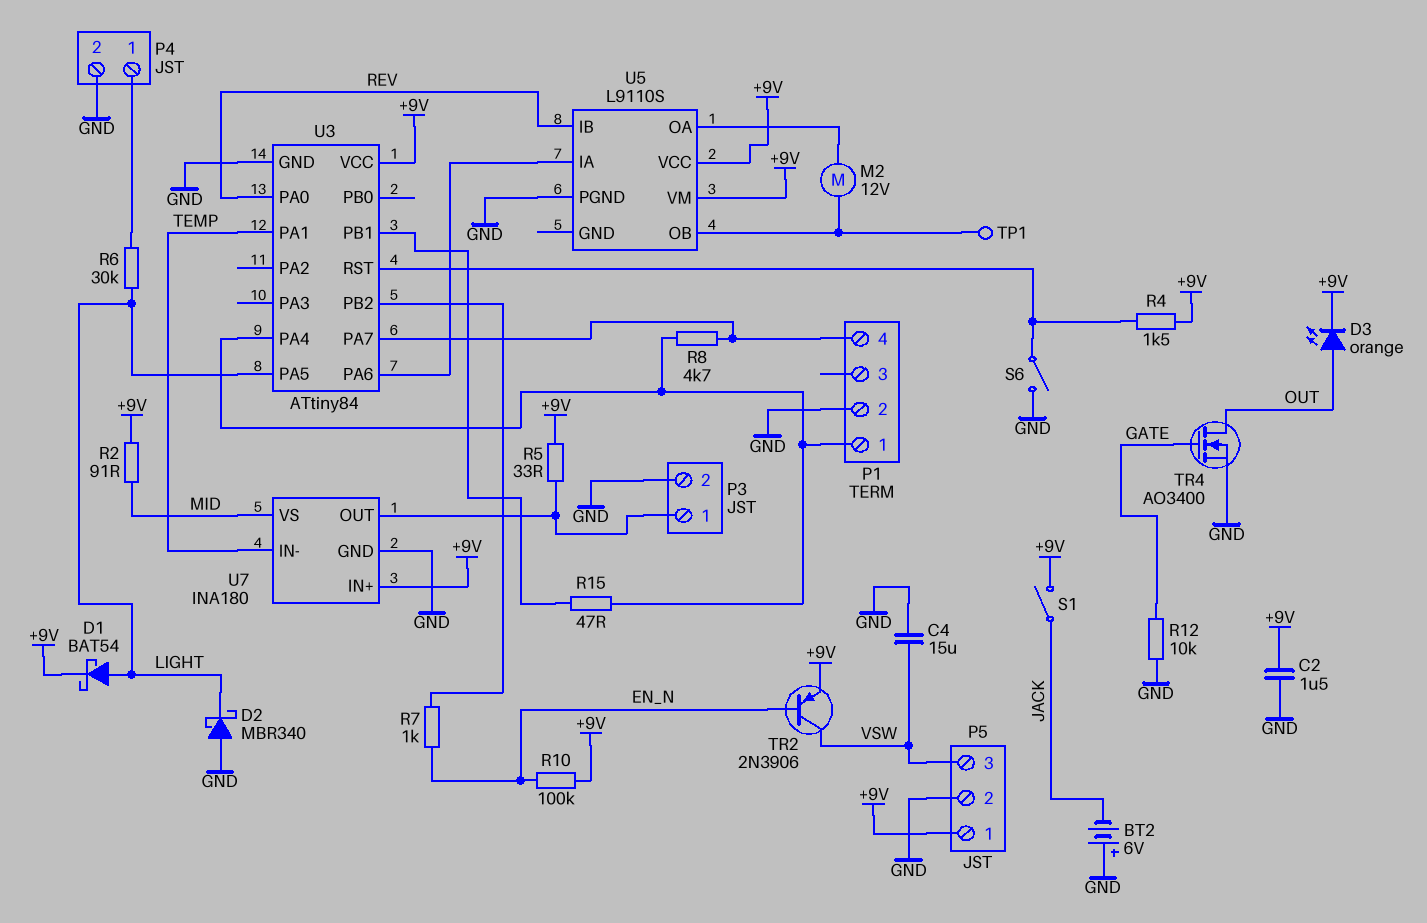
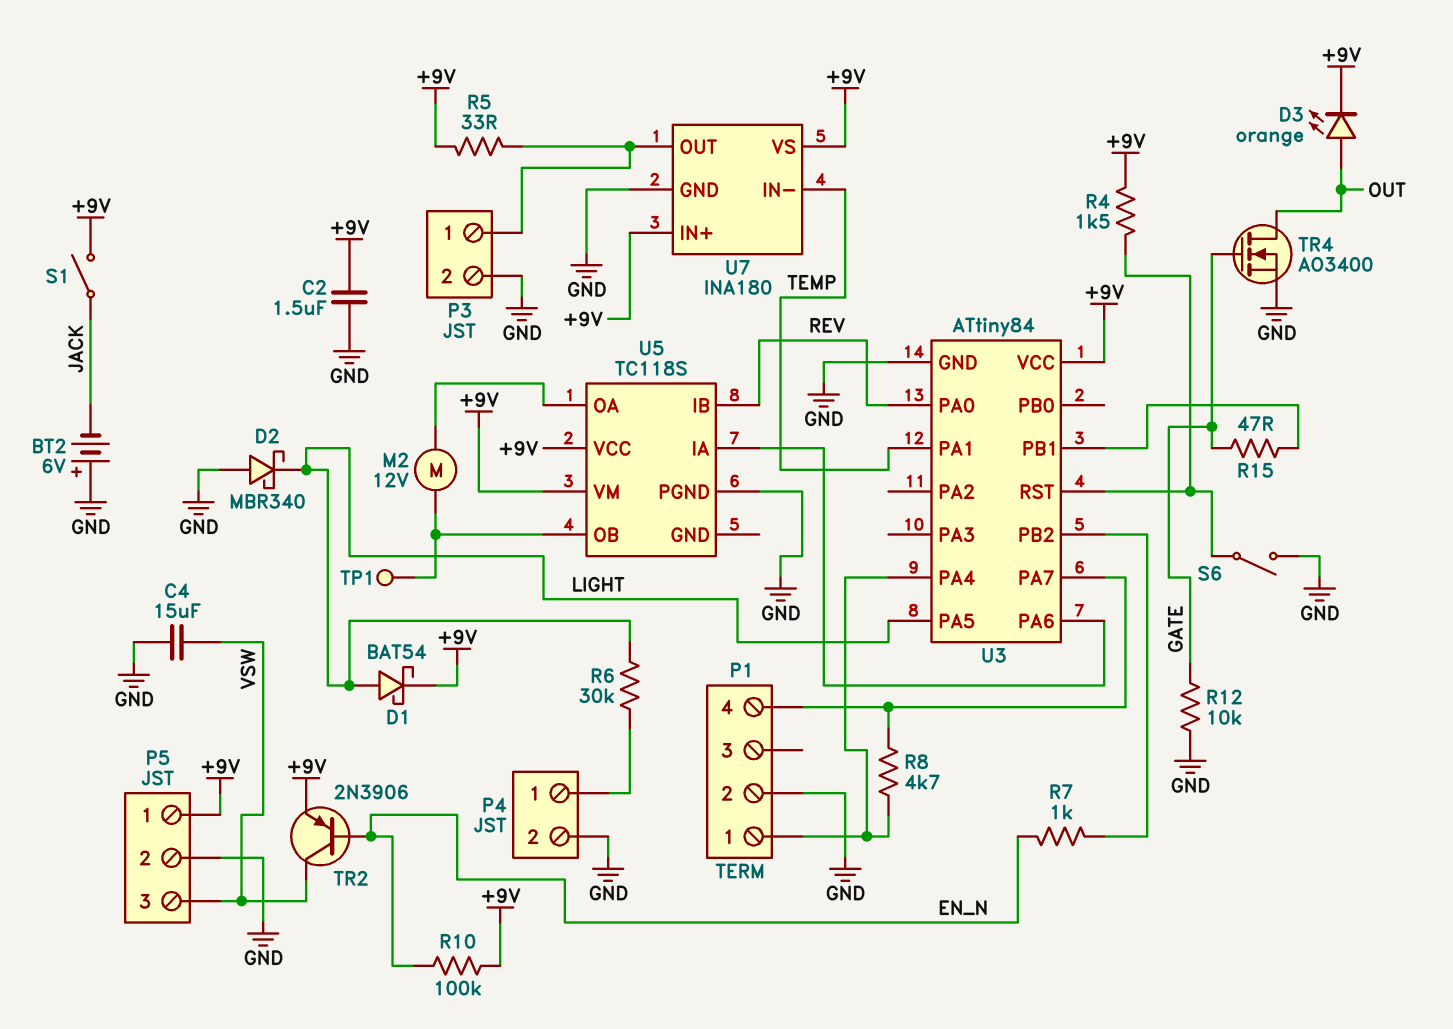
R2: 91 (+9V, MID) -> none
R15: 47 (P1/1, U3/PB1) -> 47 (GATE, U3/PB1)
U5: L9110S -> TC118S
U7 pin VS: MID -> +9V

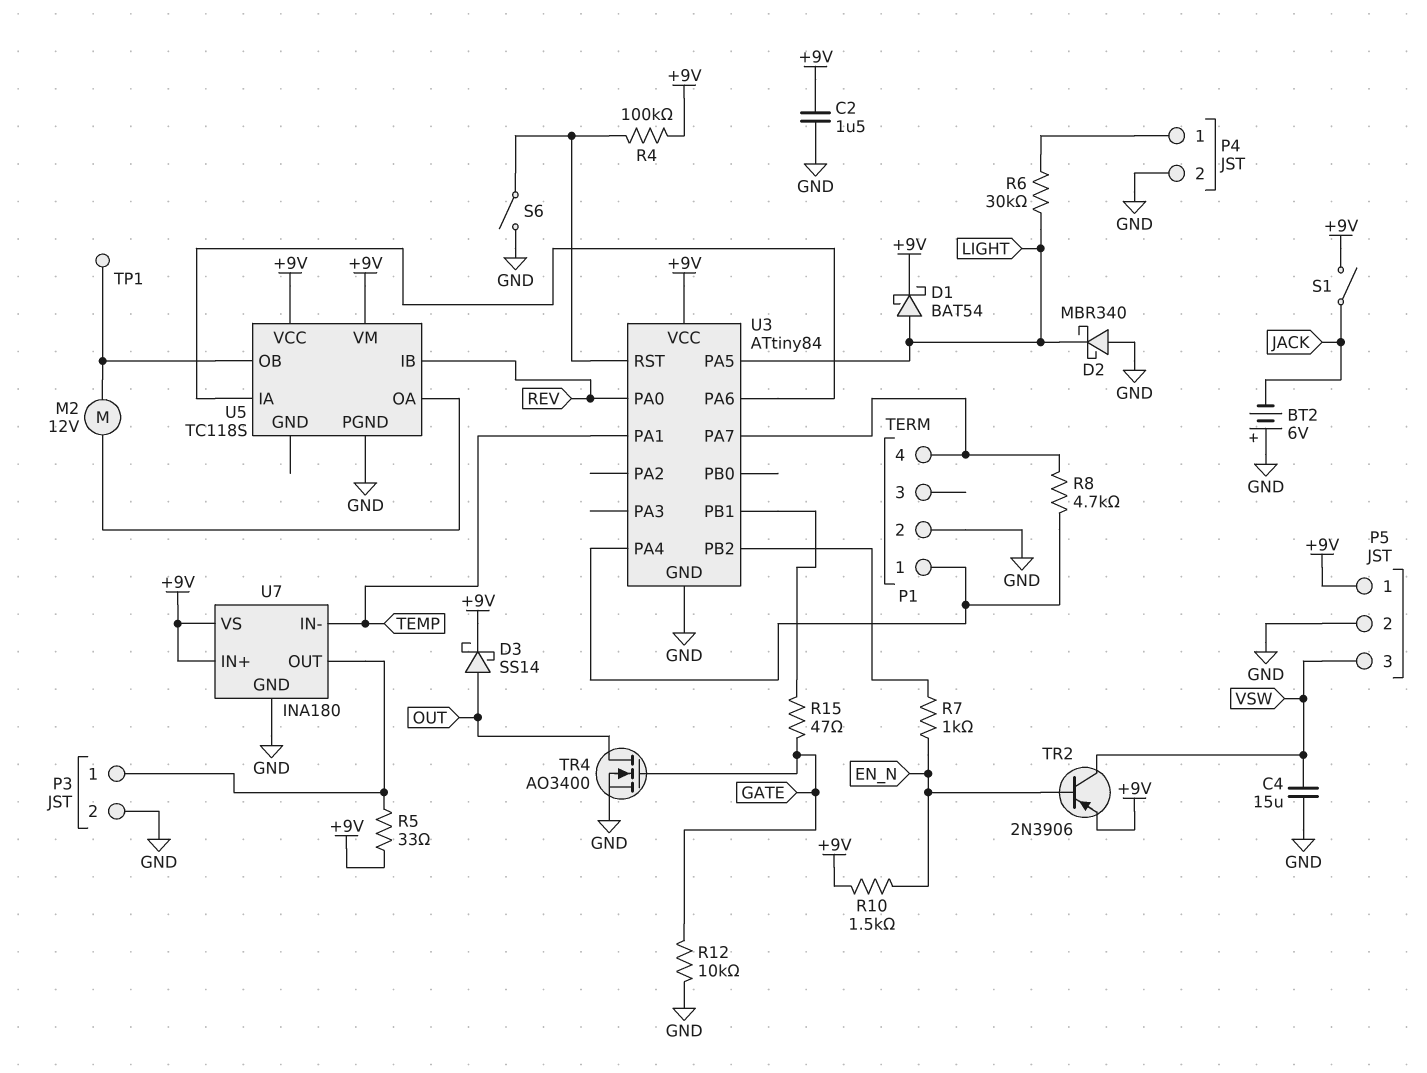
D3: LED orange (A OUT, K +9V) -> schottky SS14 (A OUT, K +9V)
R4: 1.5k (+9V, U3/RST) -> 100k (+9V, U3/RST)
R10: 100k (+9V, EN_N) -> 1.5k (+9V, EN_N)

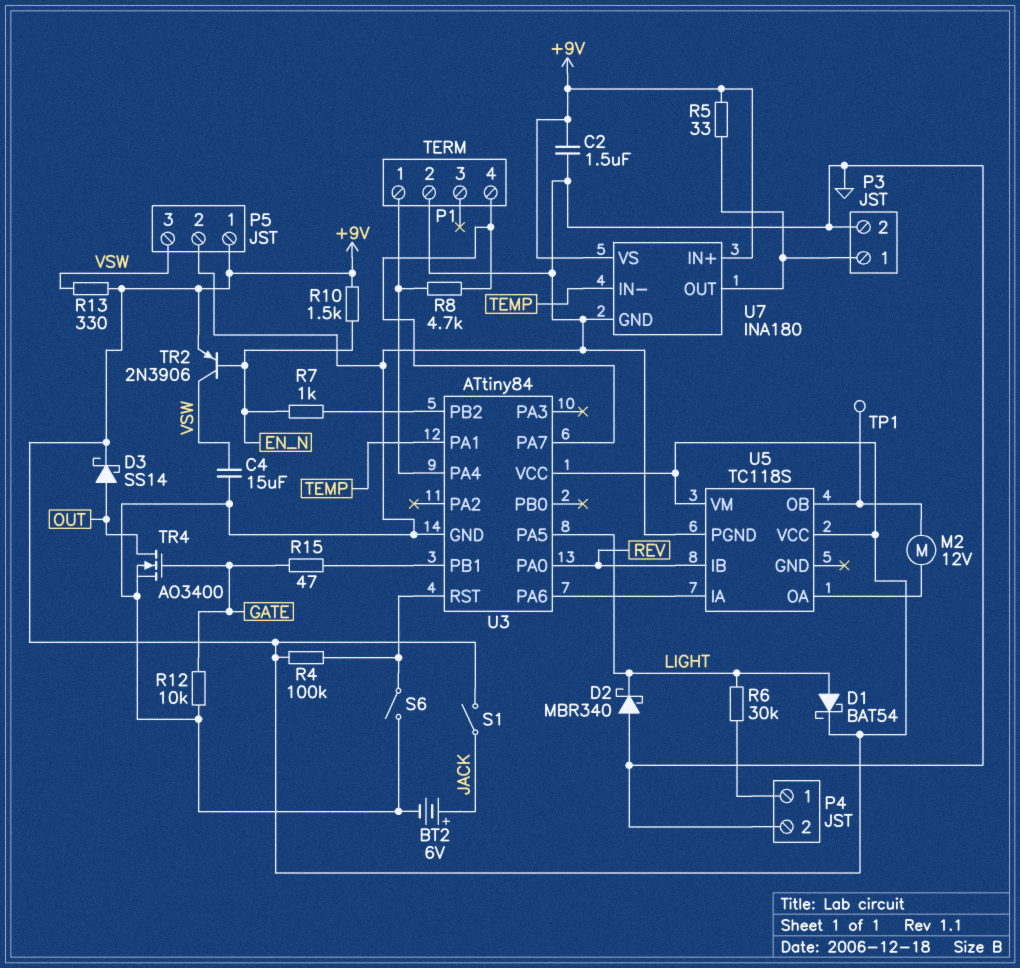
BT2: 6V (plus GND, minus JACK) -> 6V (plus JACK, minus GND)
R13: none -> 330 (+9V, VSW)

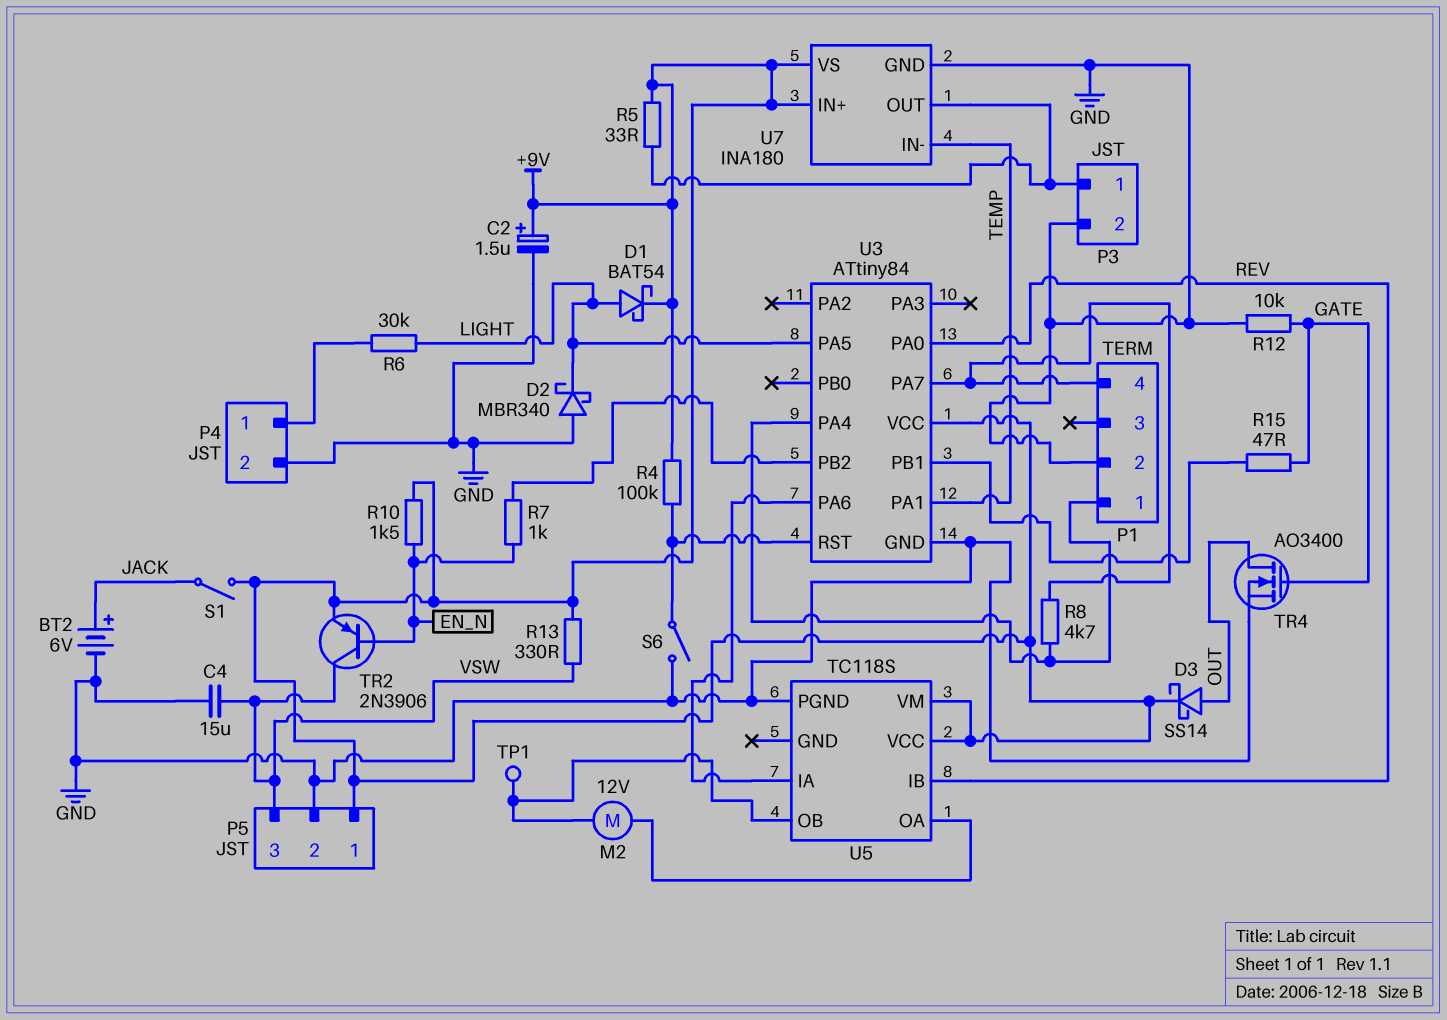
C2: 1.5uF (+9V, GND) -> 1.5uF (plus +9V, minus GND)

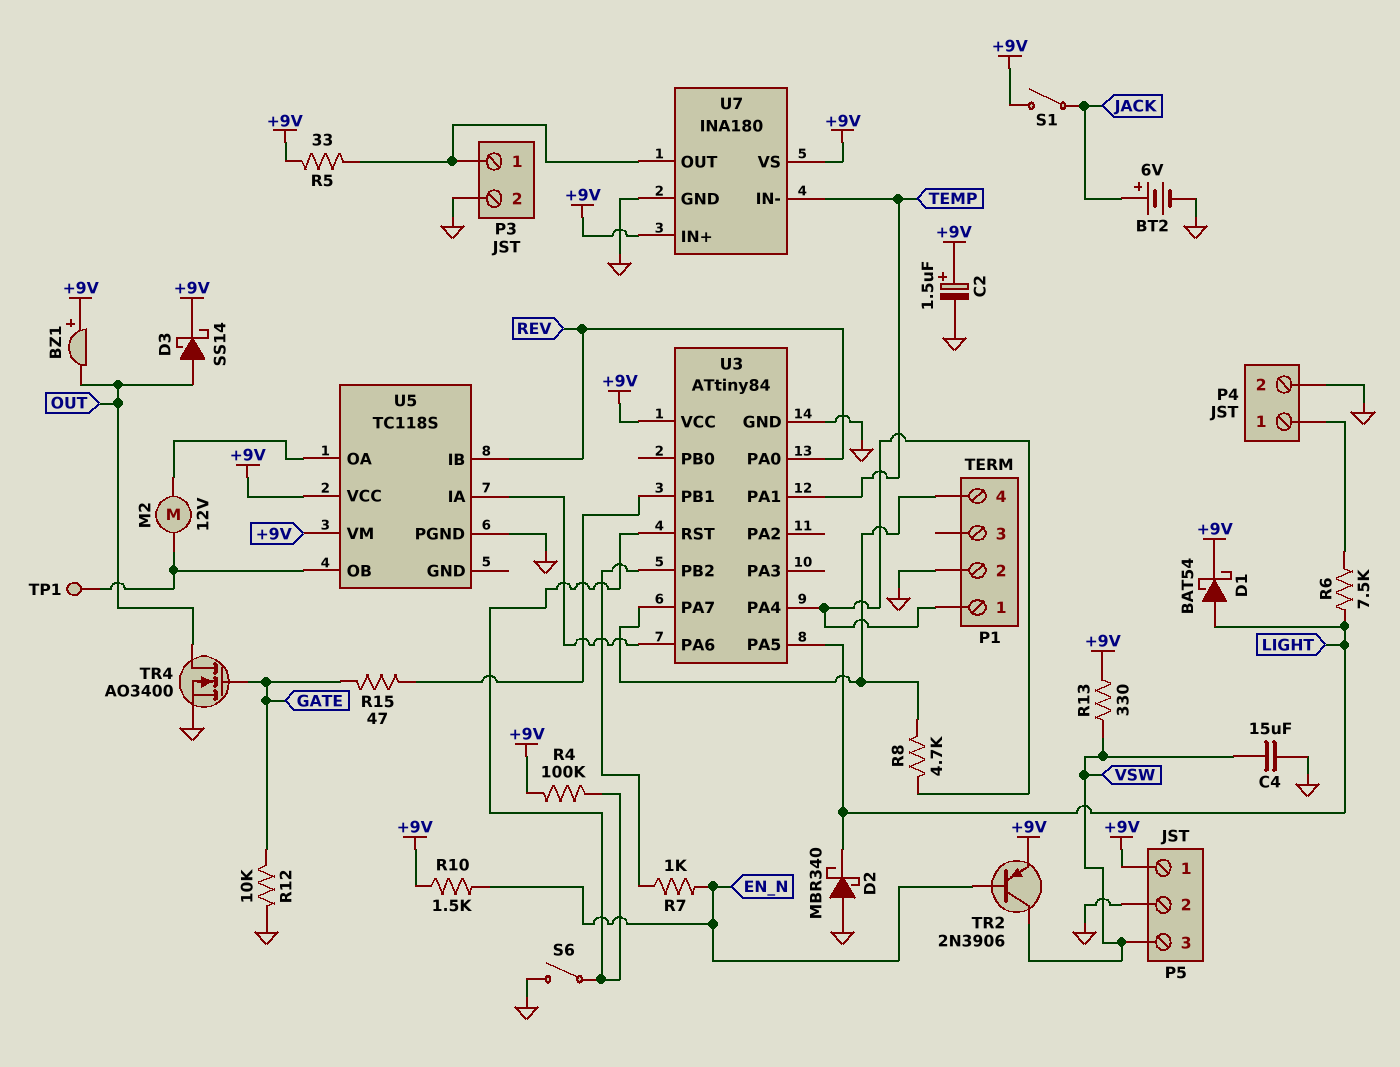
BZ1: none -> buzzer (plus +9V, minus OUT)
R6: 30k (LIGHT, P4/1) -> 7.5k (LIGHT, P4/1)

